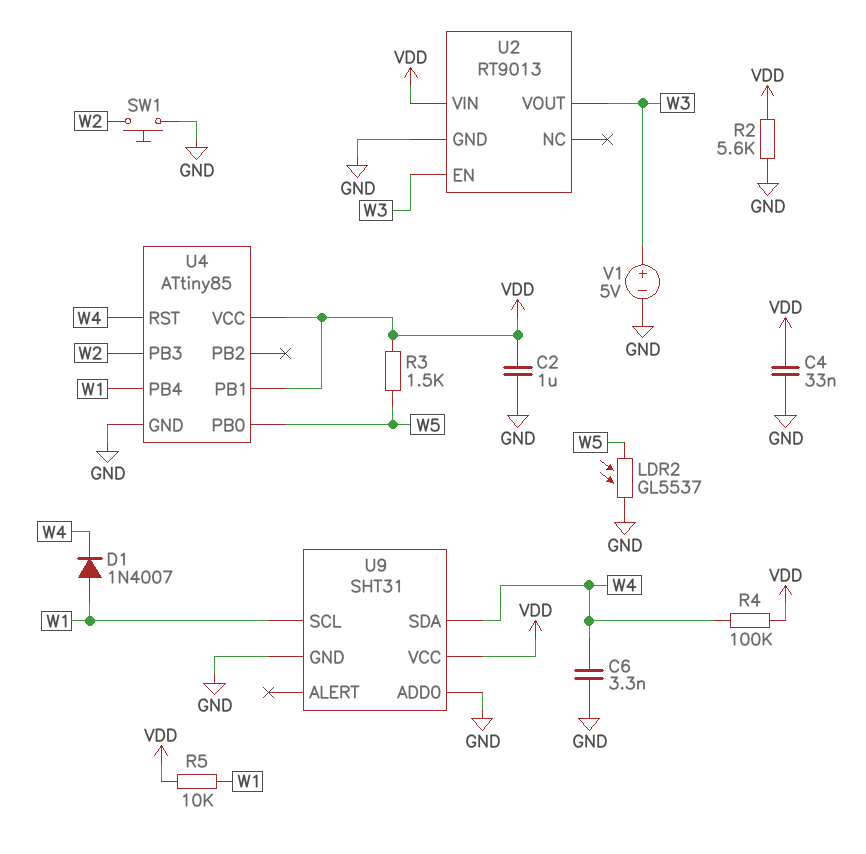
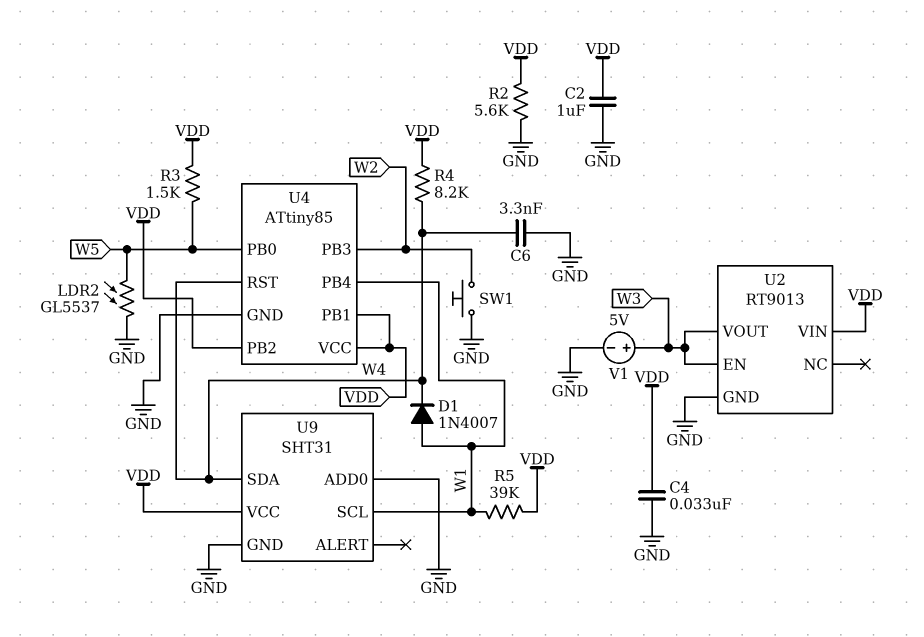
R4: 100k (VDD, W4) -> 8.2k (VDD, W4)
R5: 10k (VDD, W1) -> 39k (VDD, W1)
U4 pin PB2: none -> VDD

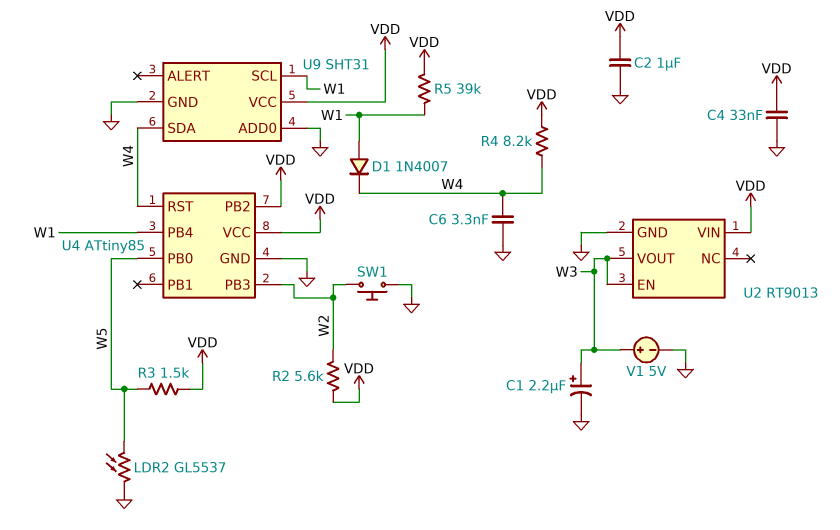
C1: none -> 2.2uF (plus W3, minus GND)
R2: 5.6k (GND, VDD) -> 5.6k (VDD, W2)
U4 pin PB1: VDD -> none

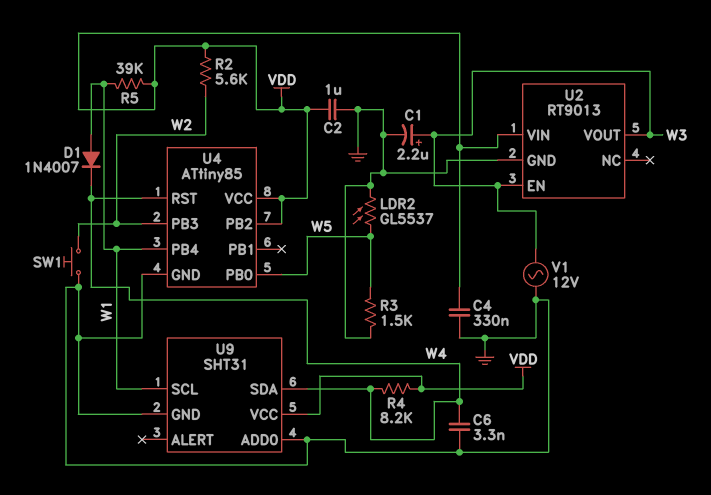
C4: 33nF (GND, VDD) -> 330nF (GND, VDD)
R3: 1.5k (VDD, W5) -> 1.5k (GND, W5)
V1: 5V (plus W3, minus GND) -> AC 12V (GND, W3)

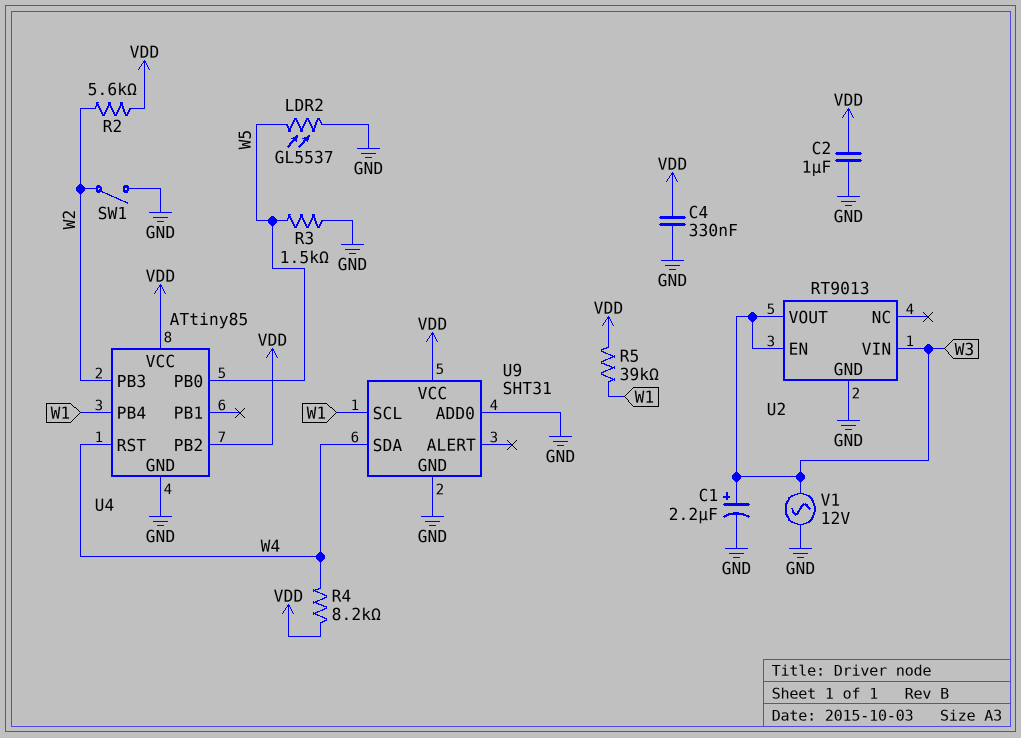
C6: 3.3nF (GND, W4) -> none
D1: diode 1N4007 (A W1, K W4) -> none
SW1: button (GND, W2) -> switch (GND, W2)
U2 pin VIN: VDD -> W3

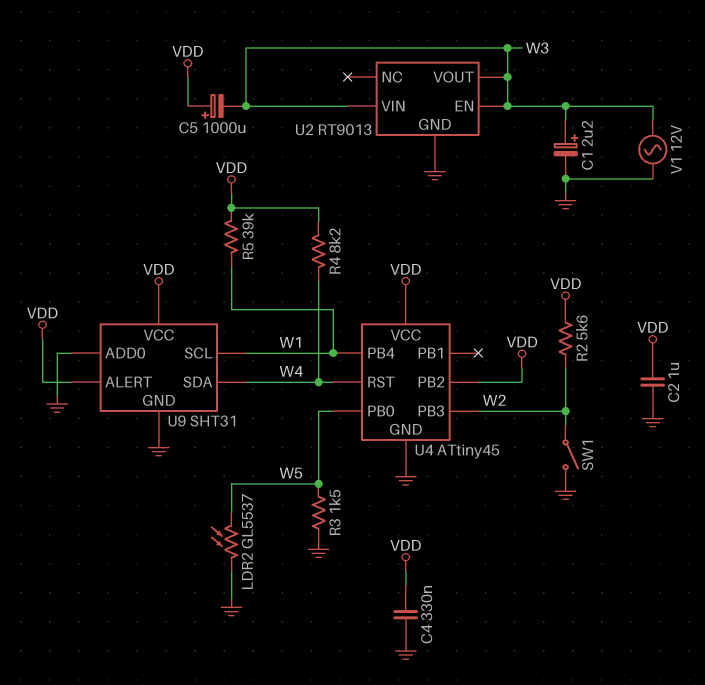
C5: none -> 1000uF (plus VDD, minus W3)
U4: ATtiny85 -> ATtiny45
U9 pin ALERT: none -> VDD

